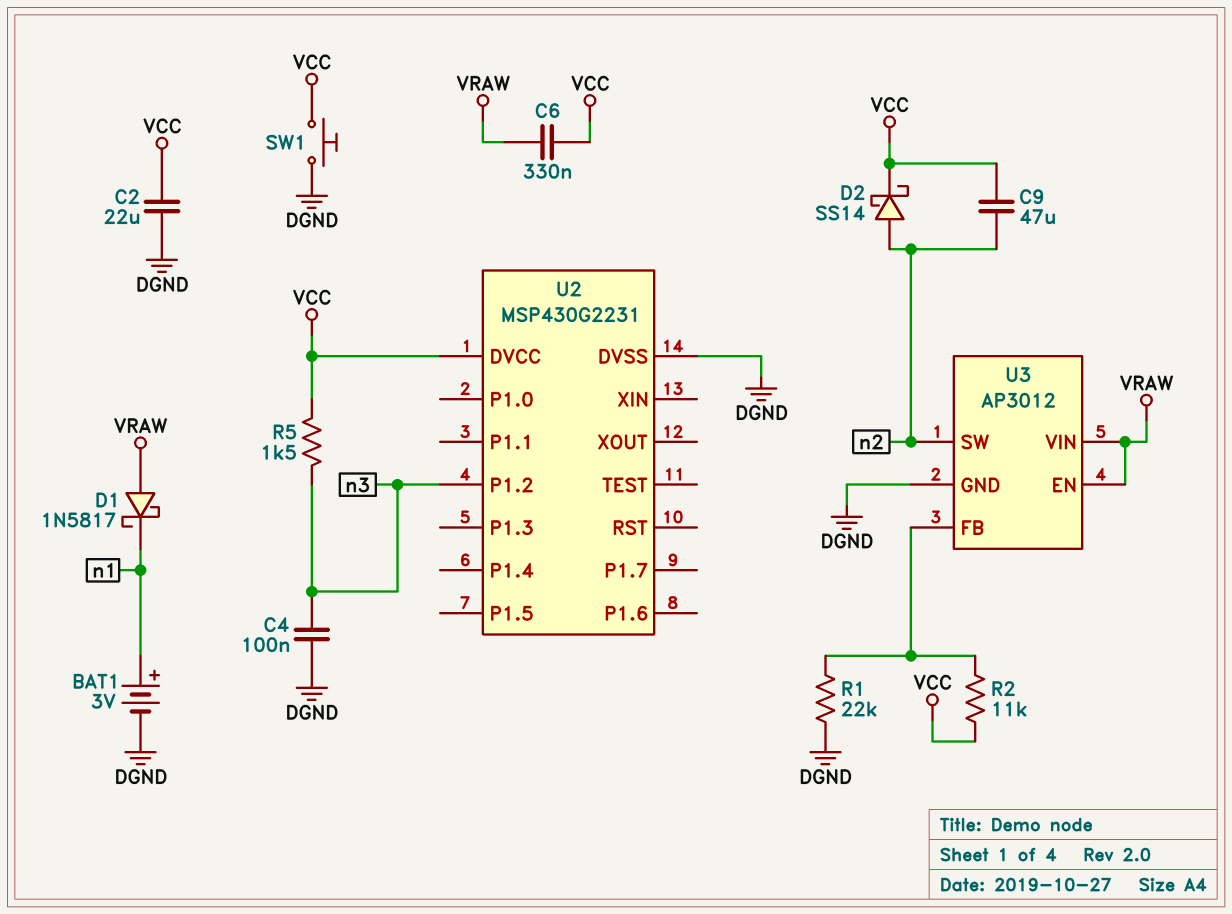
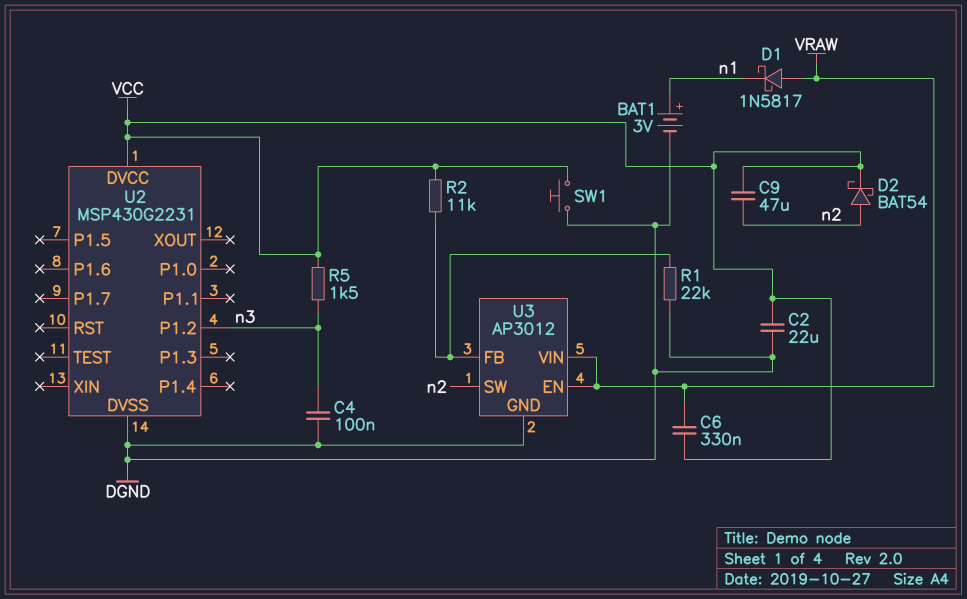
D2: schottky SS14 (A n2, K VCC) -> schottky BAT54 (A n2, K VCC)

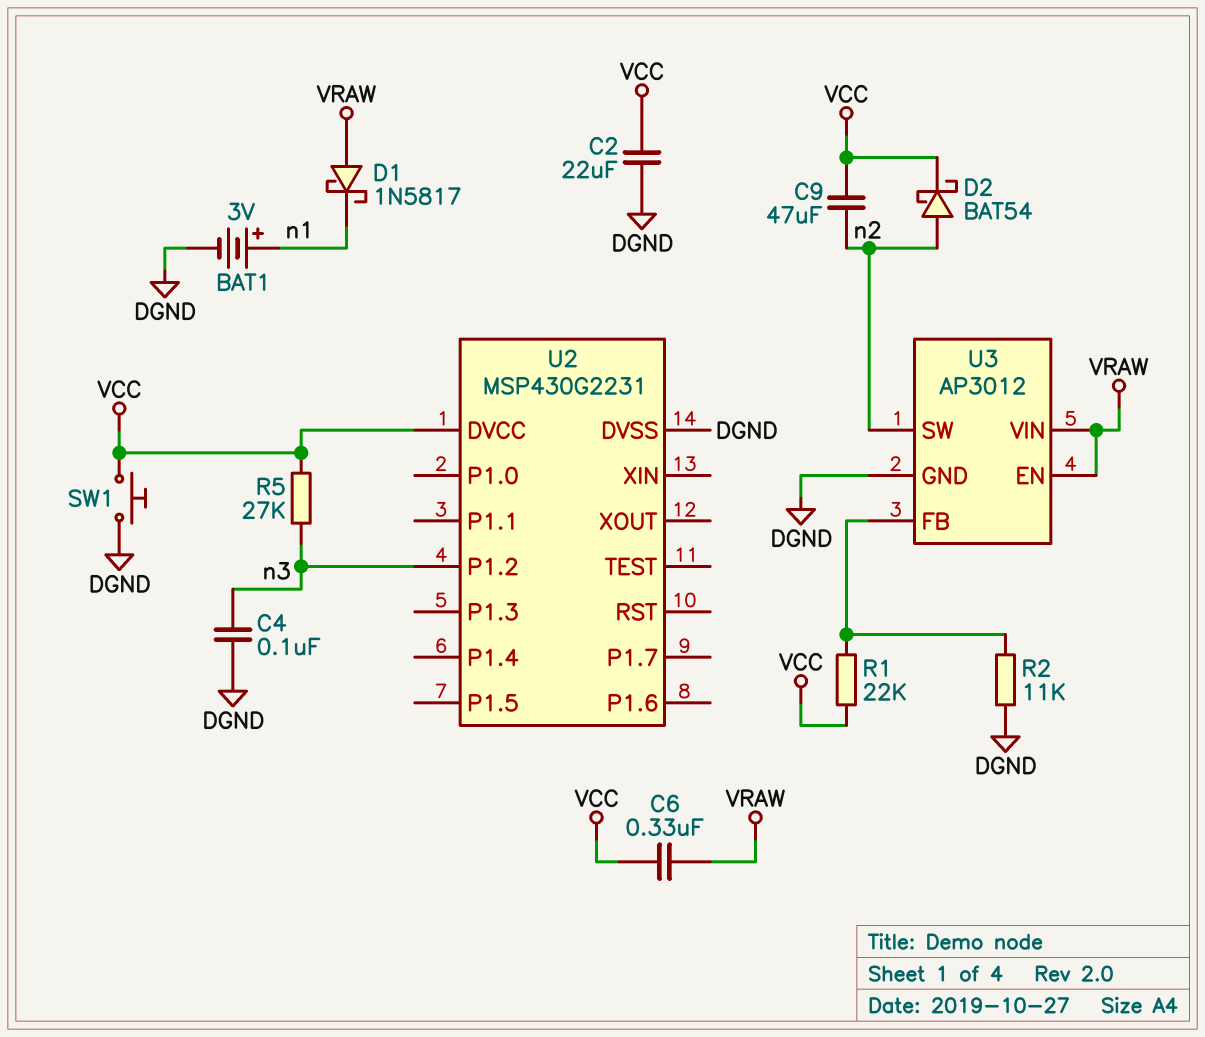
R1: 22k (DGND, U3/FB) -> 22k (U3/FB, VCC)
R2: 11k (U3/FB, VCC) -> 11k (DGND, U3/FB)
R5: 1.5k (VCC, n3) -> 27k (VCC, n3)

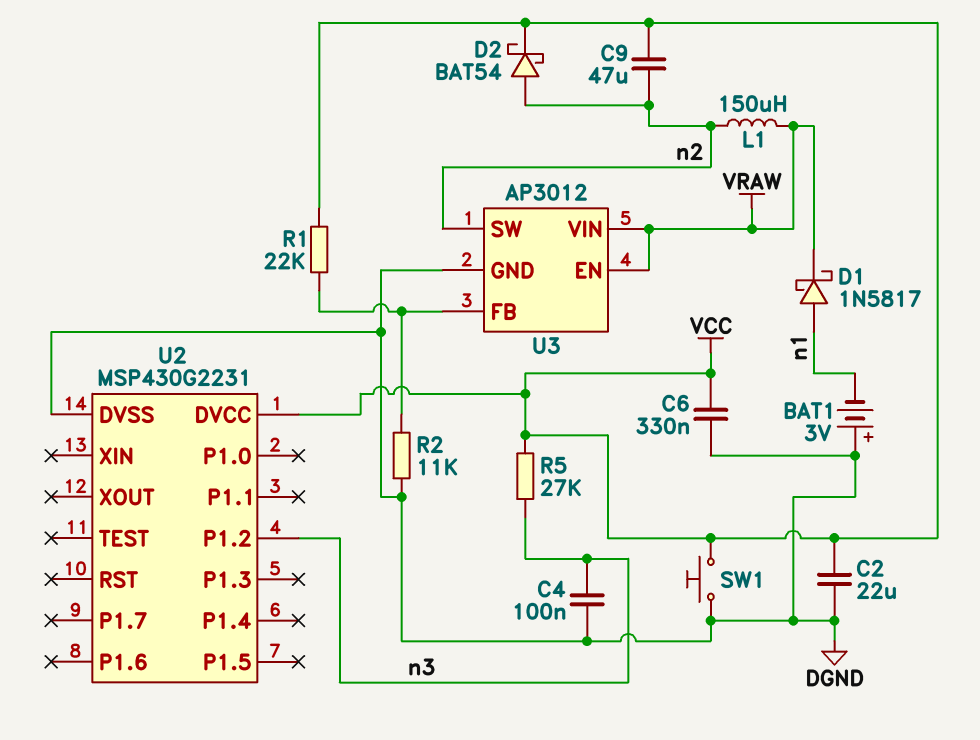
BAT1: 3V (plus n1, minus DGND) -> 3V (plus DGND, minus n1)
C6: 330nF (VCC, VRAW) -> 330nF (DGND, VCC)
D1: schottky 1N5817 (A VRAW, K n1) -> schottky 1N5817 (A n1, K VRAW)
L1: none -> 150uH (VRAW, n2)

